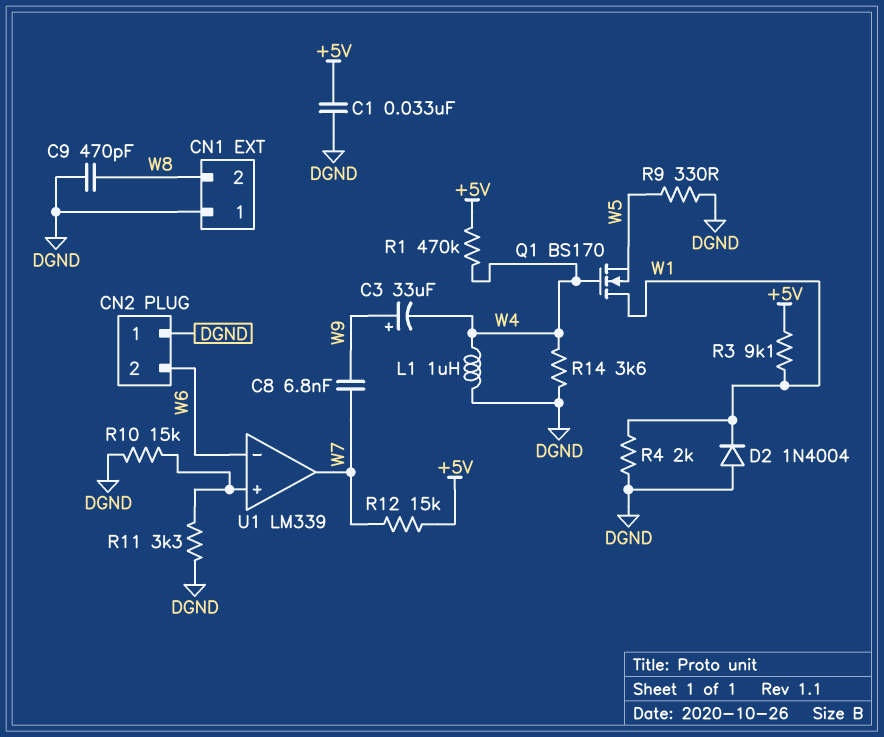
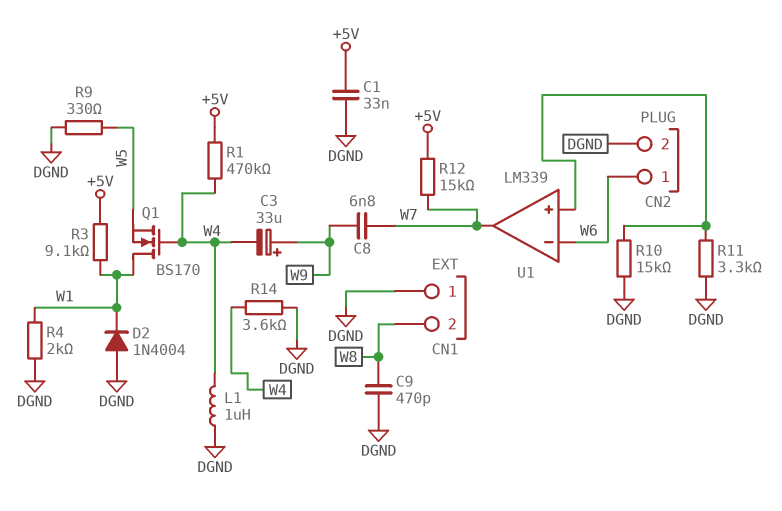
CN2 pin 1: DGND -> W6
CN2 pin 2: W6 -> DGND

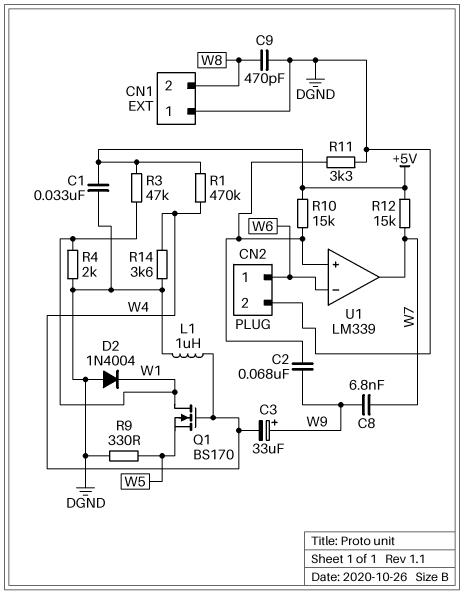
C2: none -> 68nF (U1/in+, W9)
R3: 9.1k (+5V, W1) -> 47k (+5V, W1)
R10: 15k (DGND, U1/in+) -> 15k (+5V, U1/in+)

